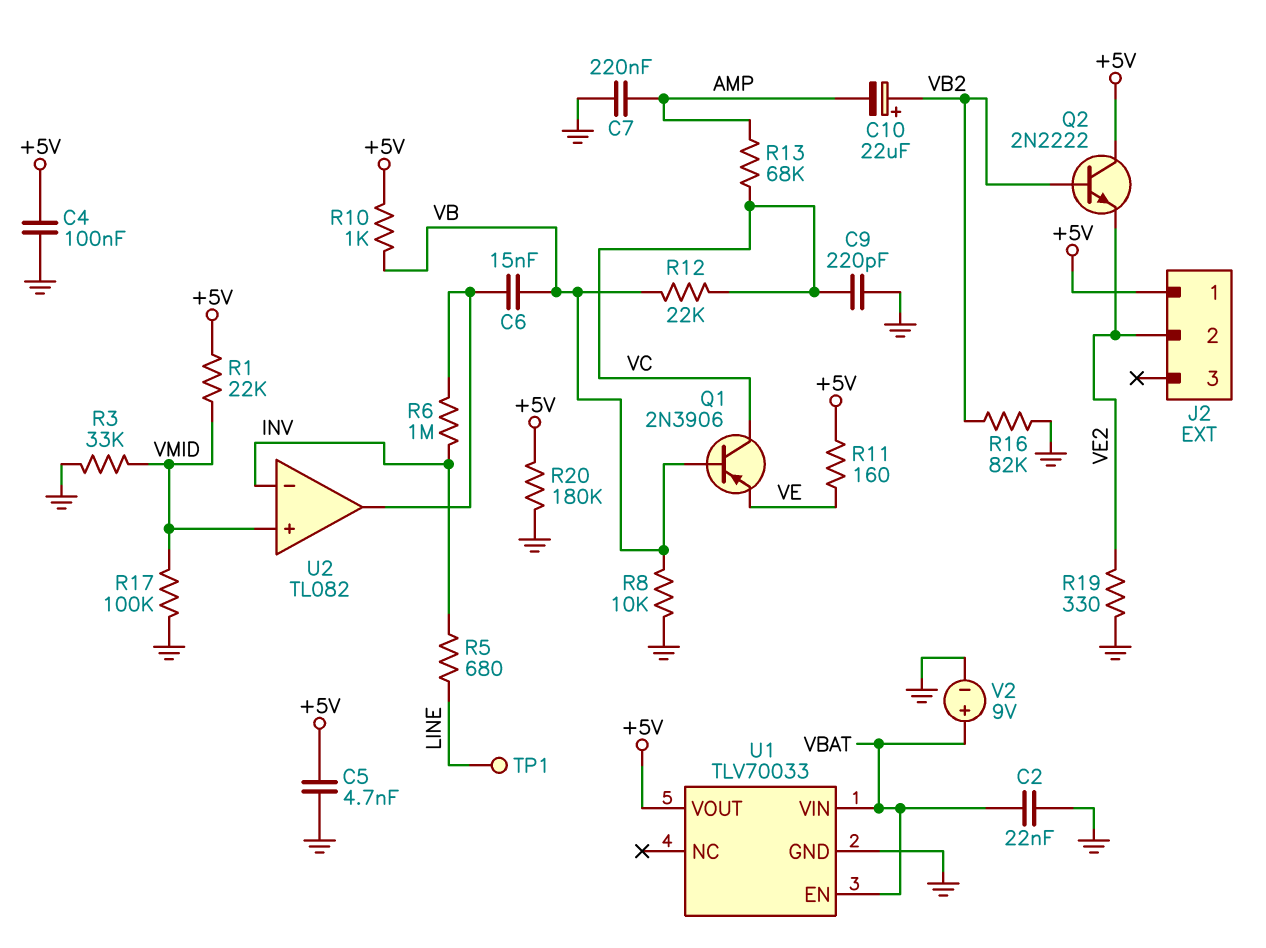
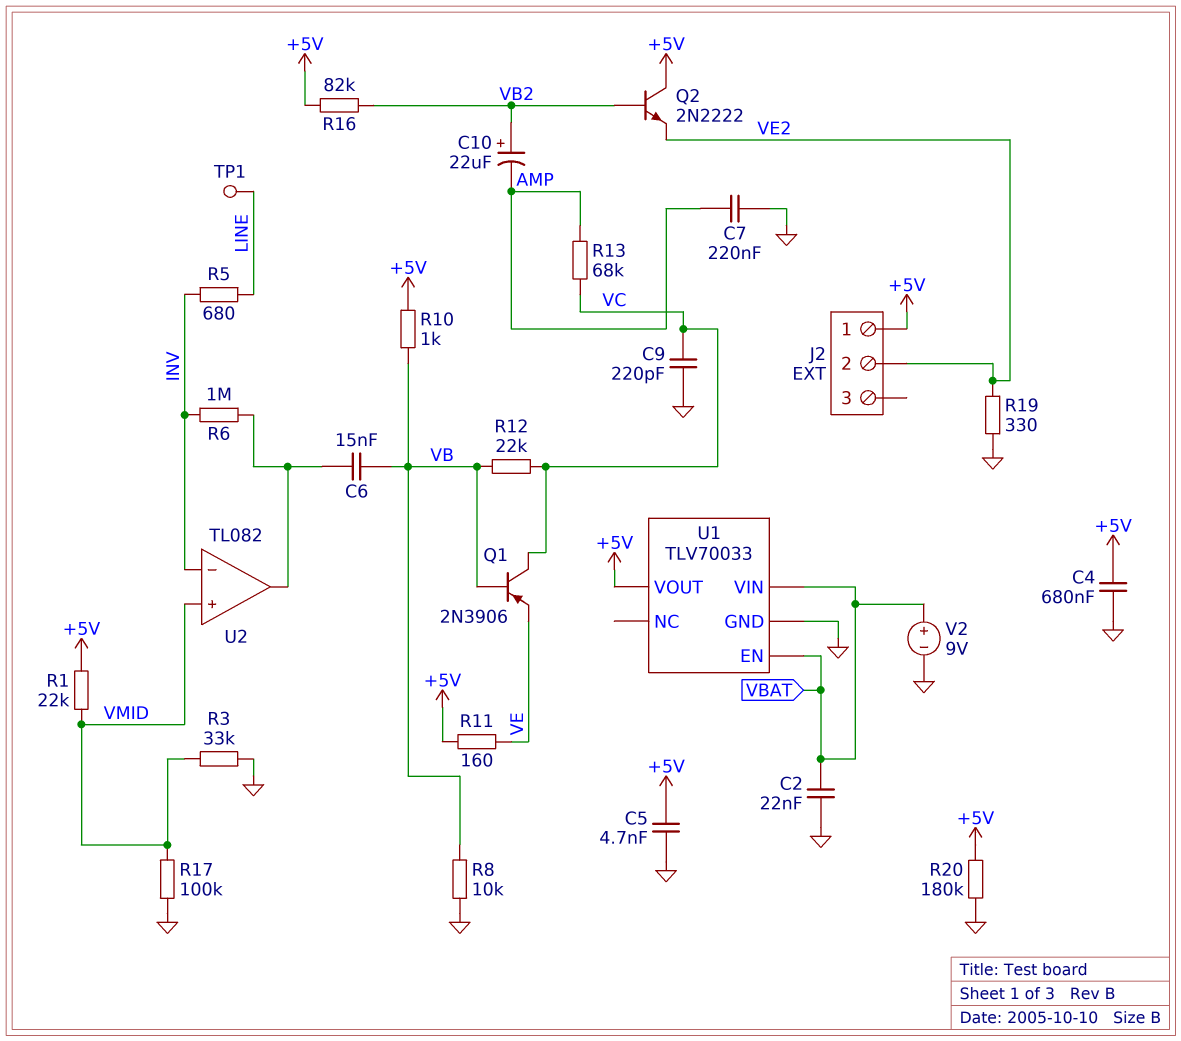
C4: 100nF (+5V, GND) -> 680nF (+5V, GND)
R16: 82k (GND, VB2) -> 82k (+5V, VB2)

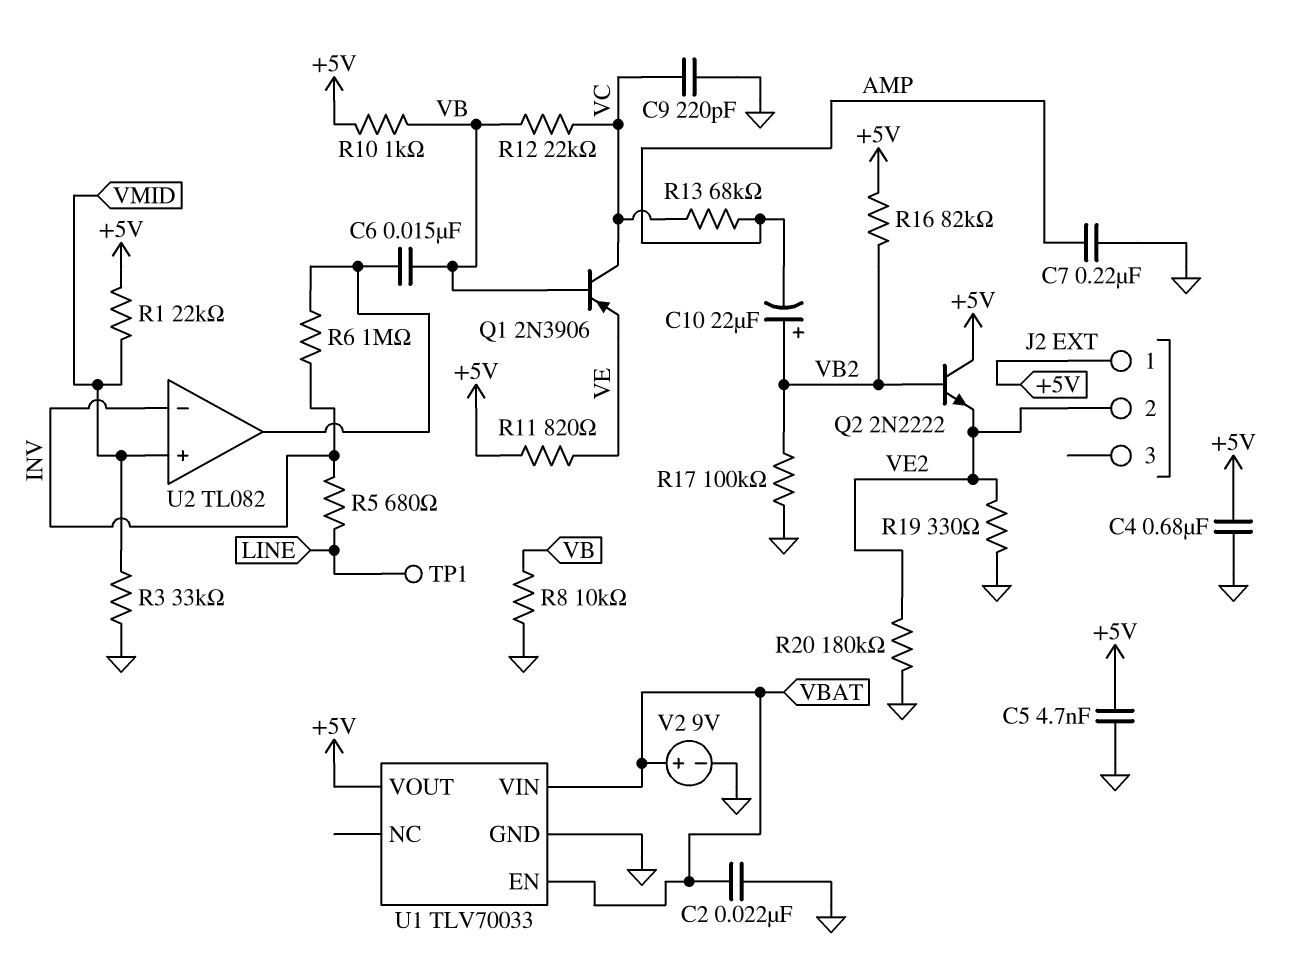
R11: 160 (+5V, VE) -> 820 (+5V, VE)
R17: 100k (GND, VMID) -> 100k (GND, VB2)
R20: 180k (+5V, GND) -> 180k (GND, VE2)

